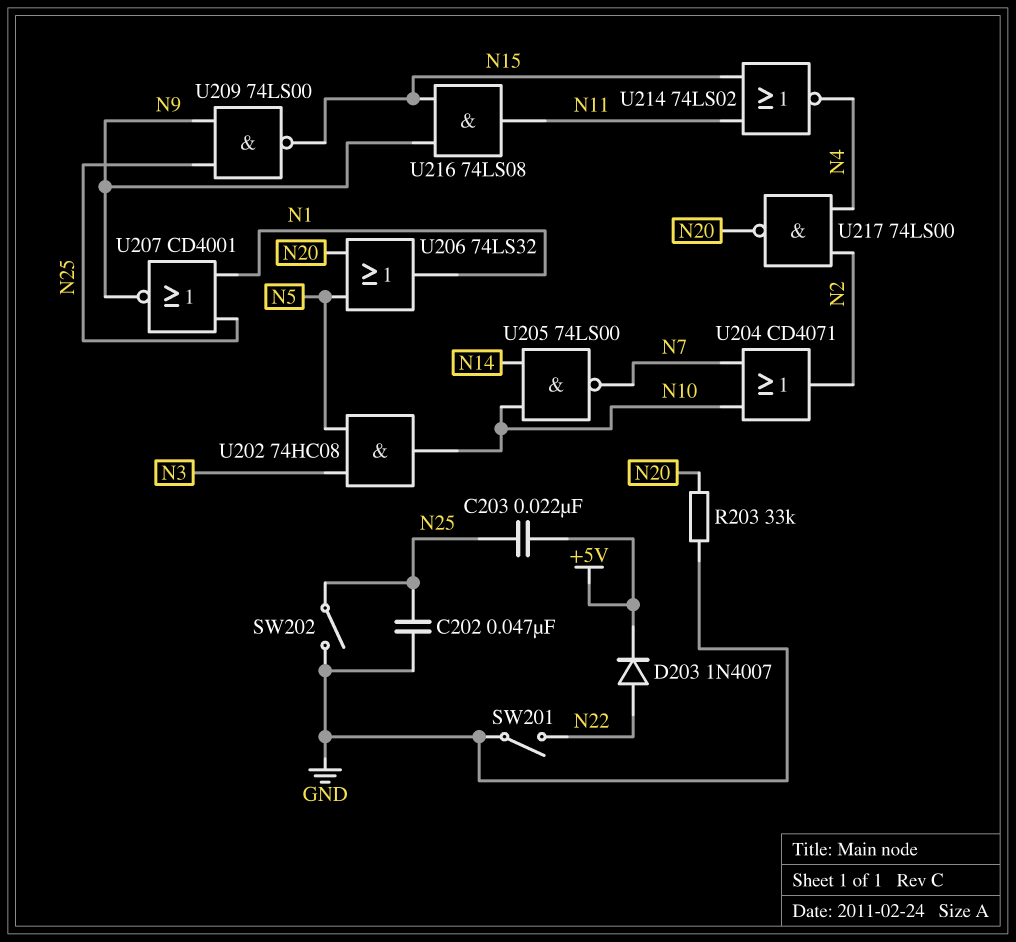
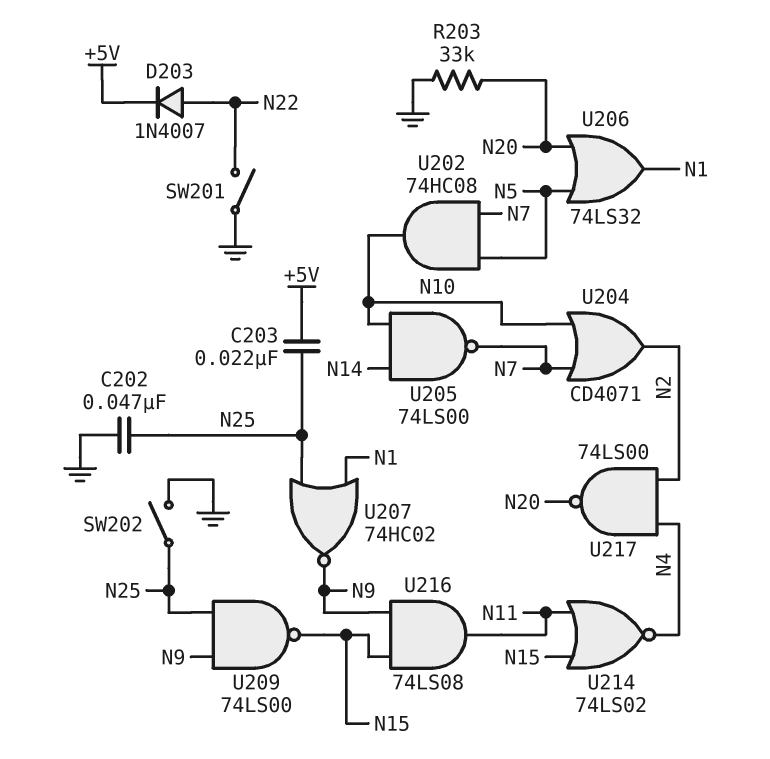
U202: AND 74HC08 (in N3, in N5, out N10) -> AND 74HC08 (in N5, in N7, out N10)
U207: NOR CD4001 (in N1, in N25, out N9) -> NOR 74HC02 (in N1, in N25, out N9)

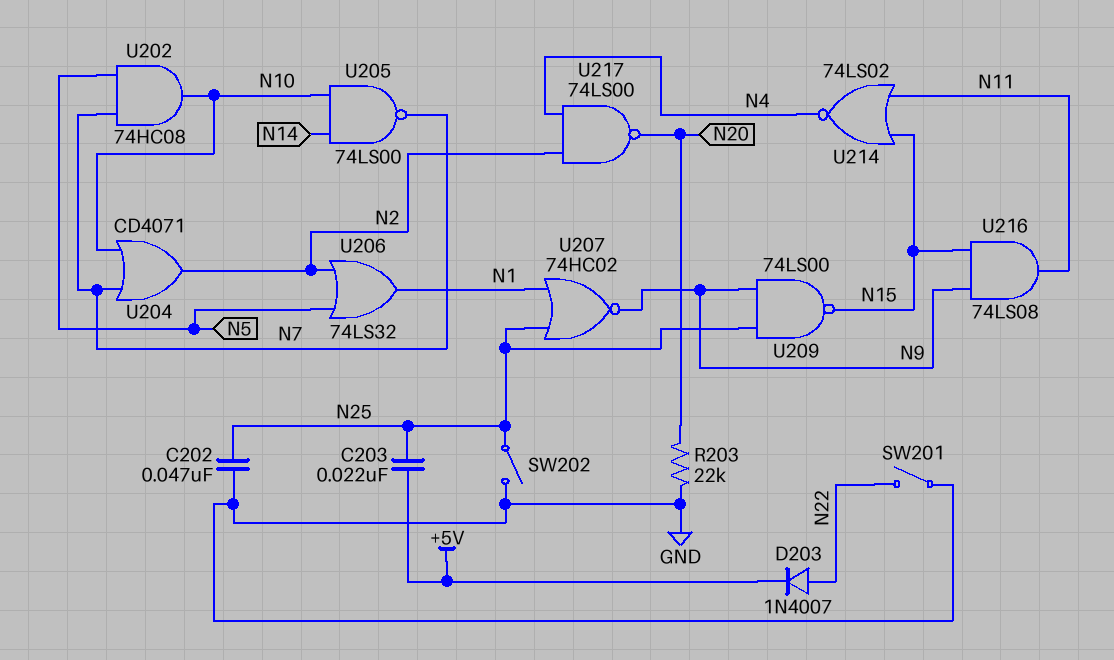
R203: 33k (GND, N20) -> 22k (GND, N20)
U206: OR 74LS32 (in N5, in N20, out N1) -> OR 74LS32 (in N2, in N5, out N1)

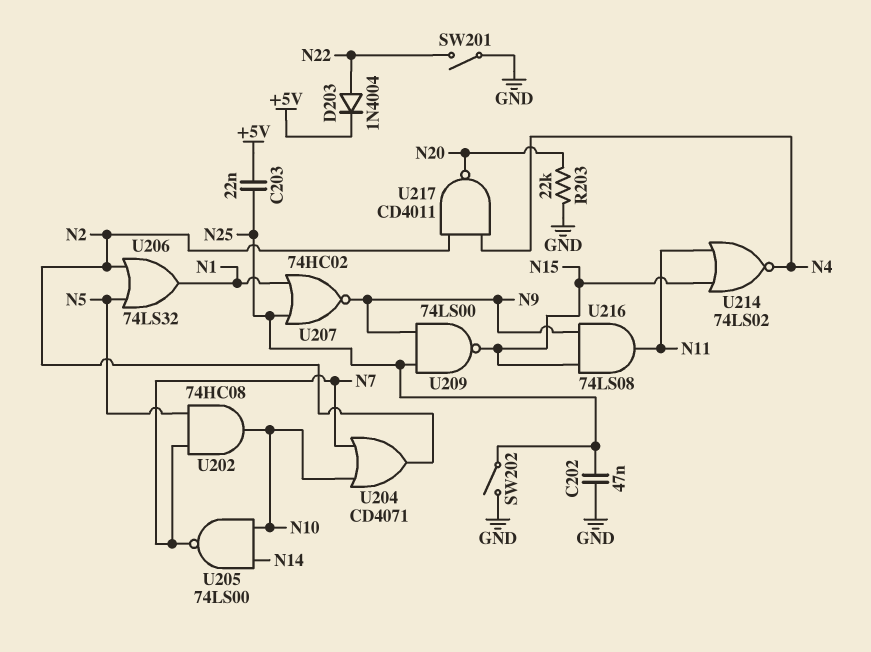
D203: diode 1N4007 (A N22, K +5V) -> diode 1N4004 (A N22, K +5V)
U217: NAND 74LS00 (in N2, in N4, out N20) -> NAND CD4011 (in N2, in N4, out N20)

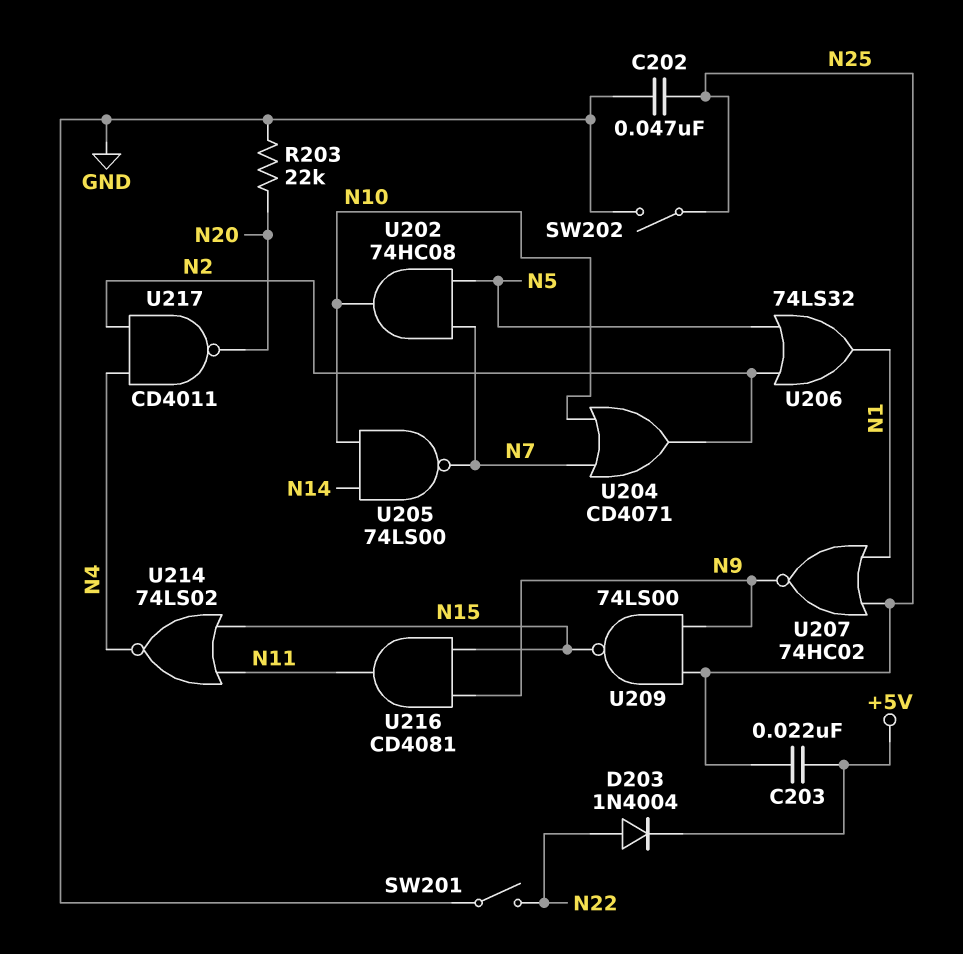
U216: AND 74LS08 (in N9, in N15, out N11) -> AND CD4081 (in N9, in N15, out N11)

